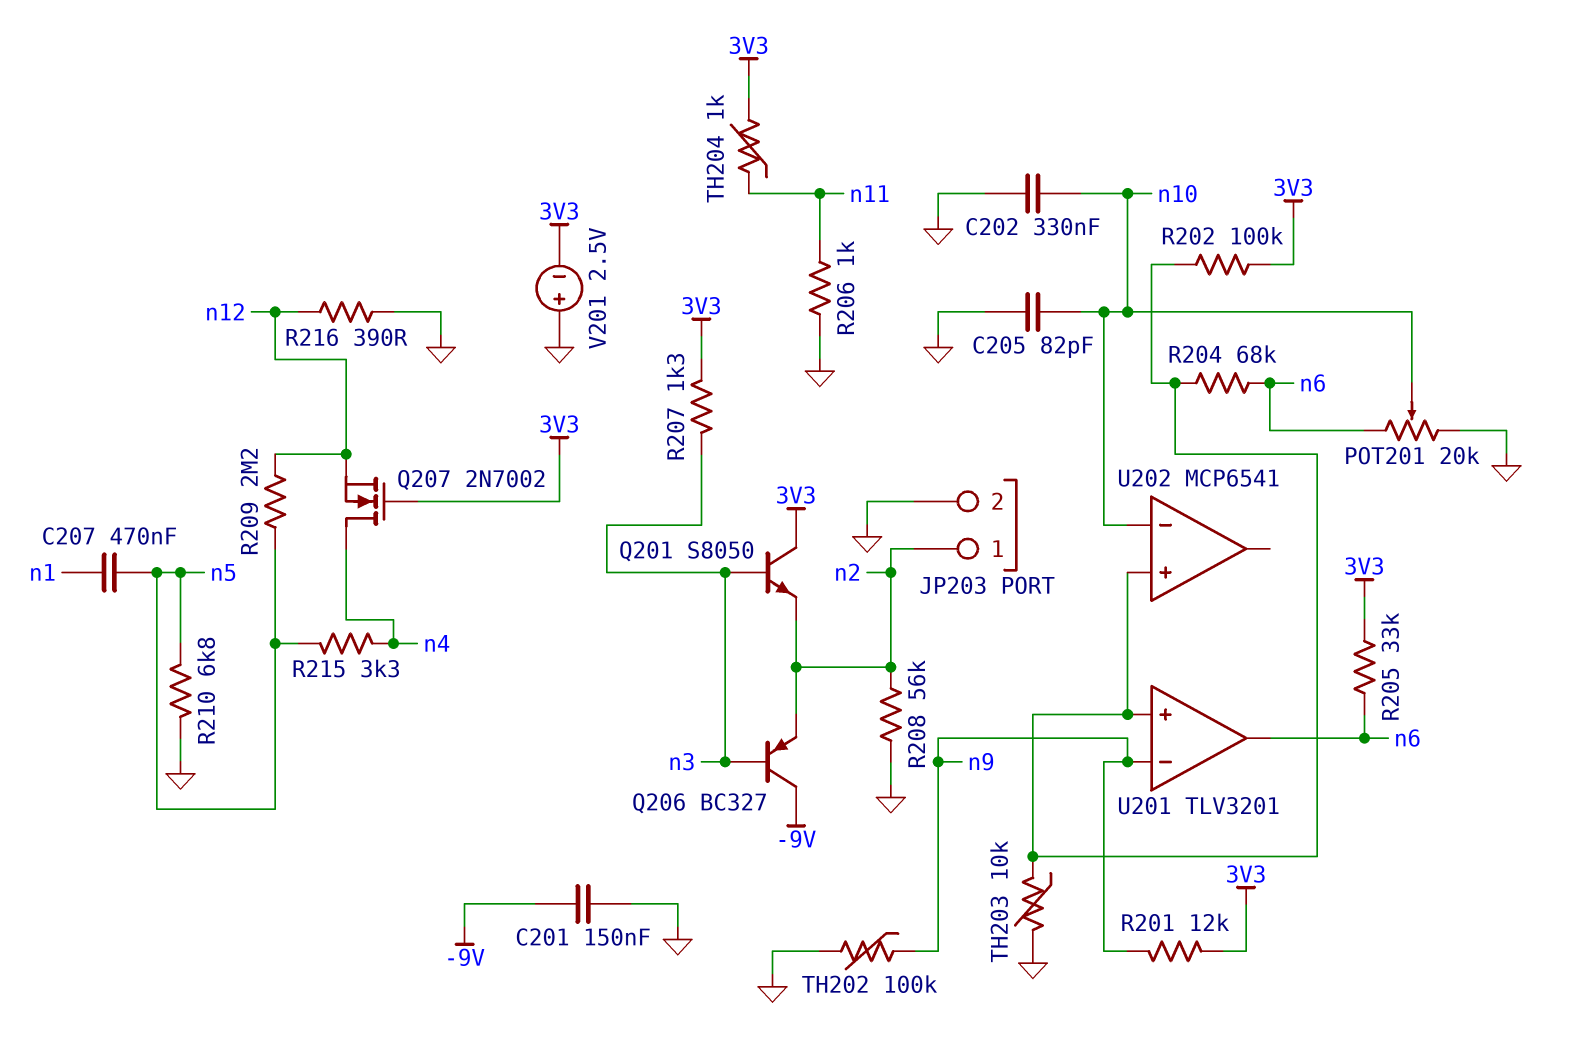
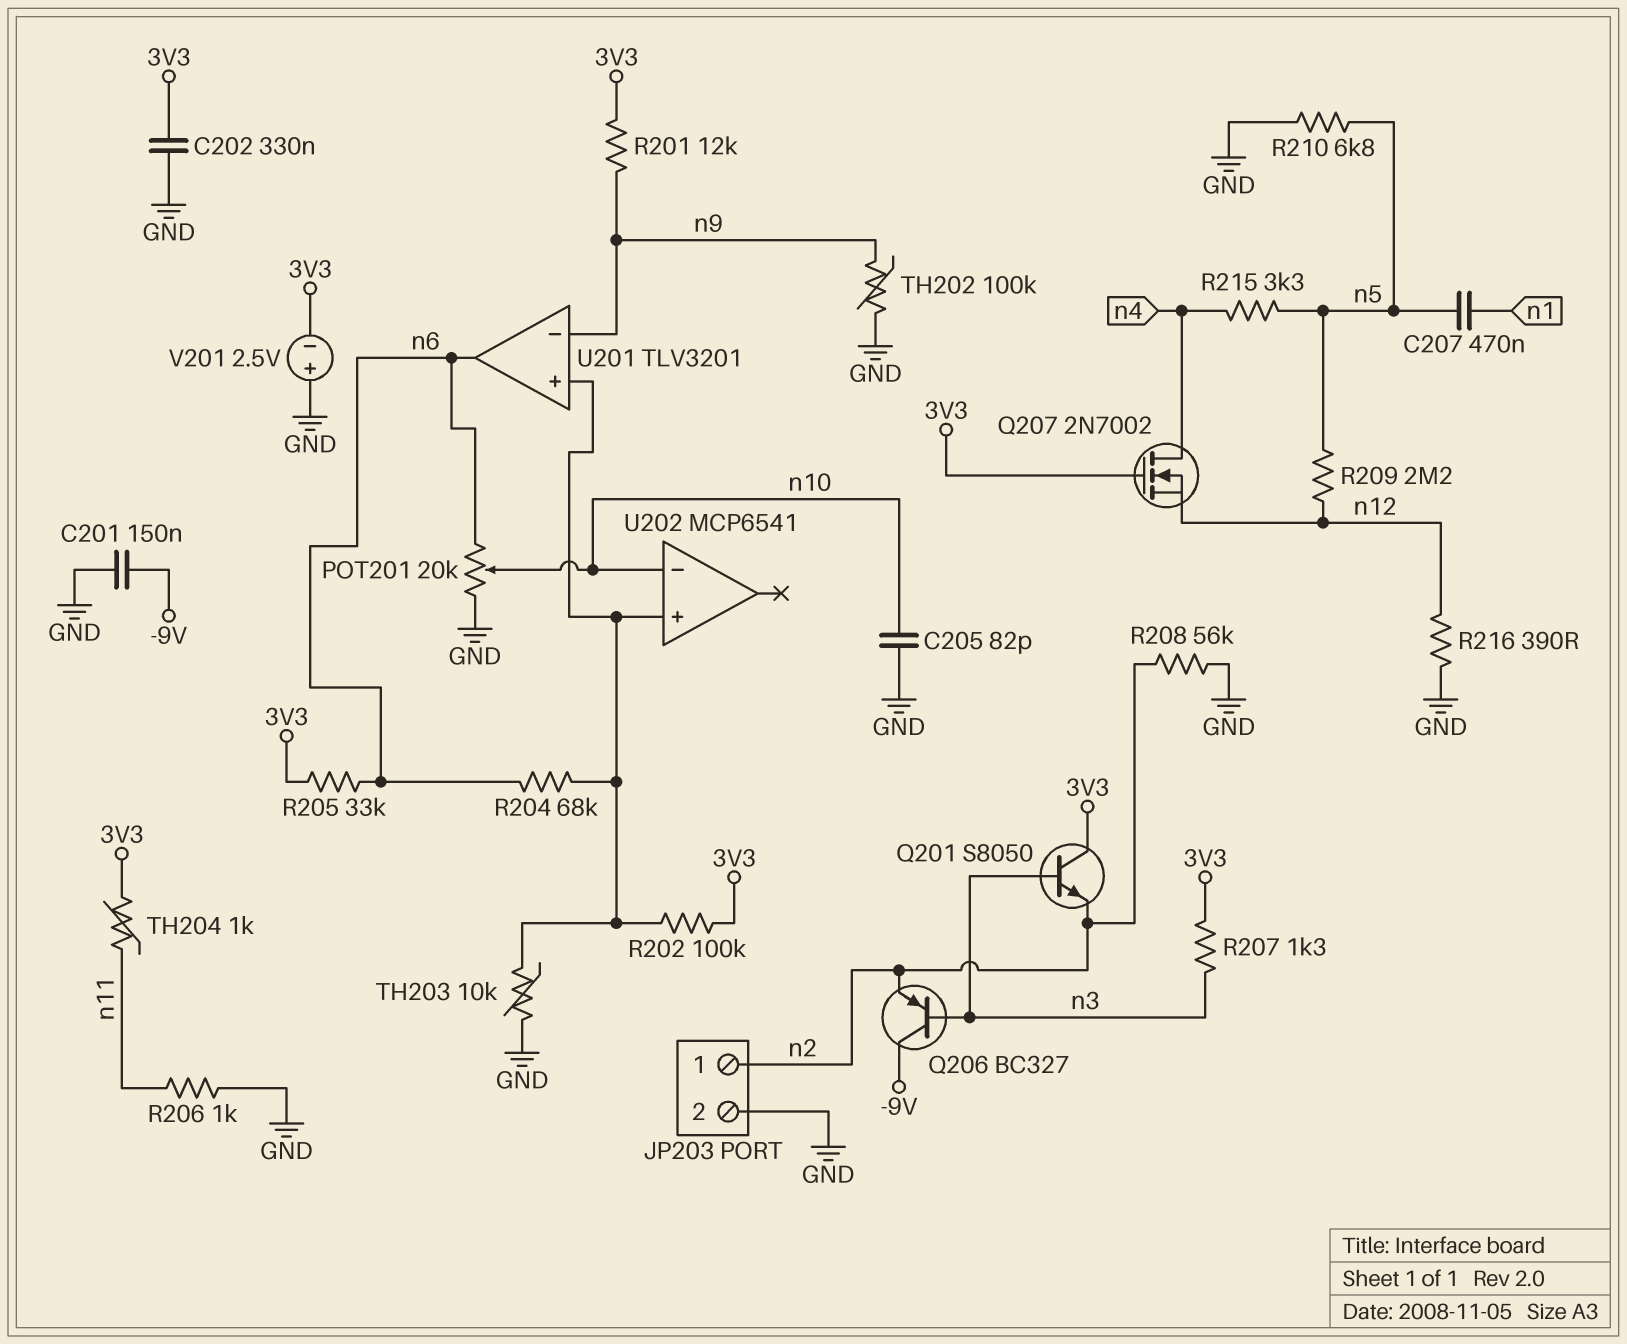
C202: 330nF (GND, n10) -> 330nF (3V3, GND)

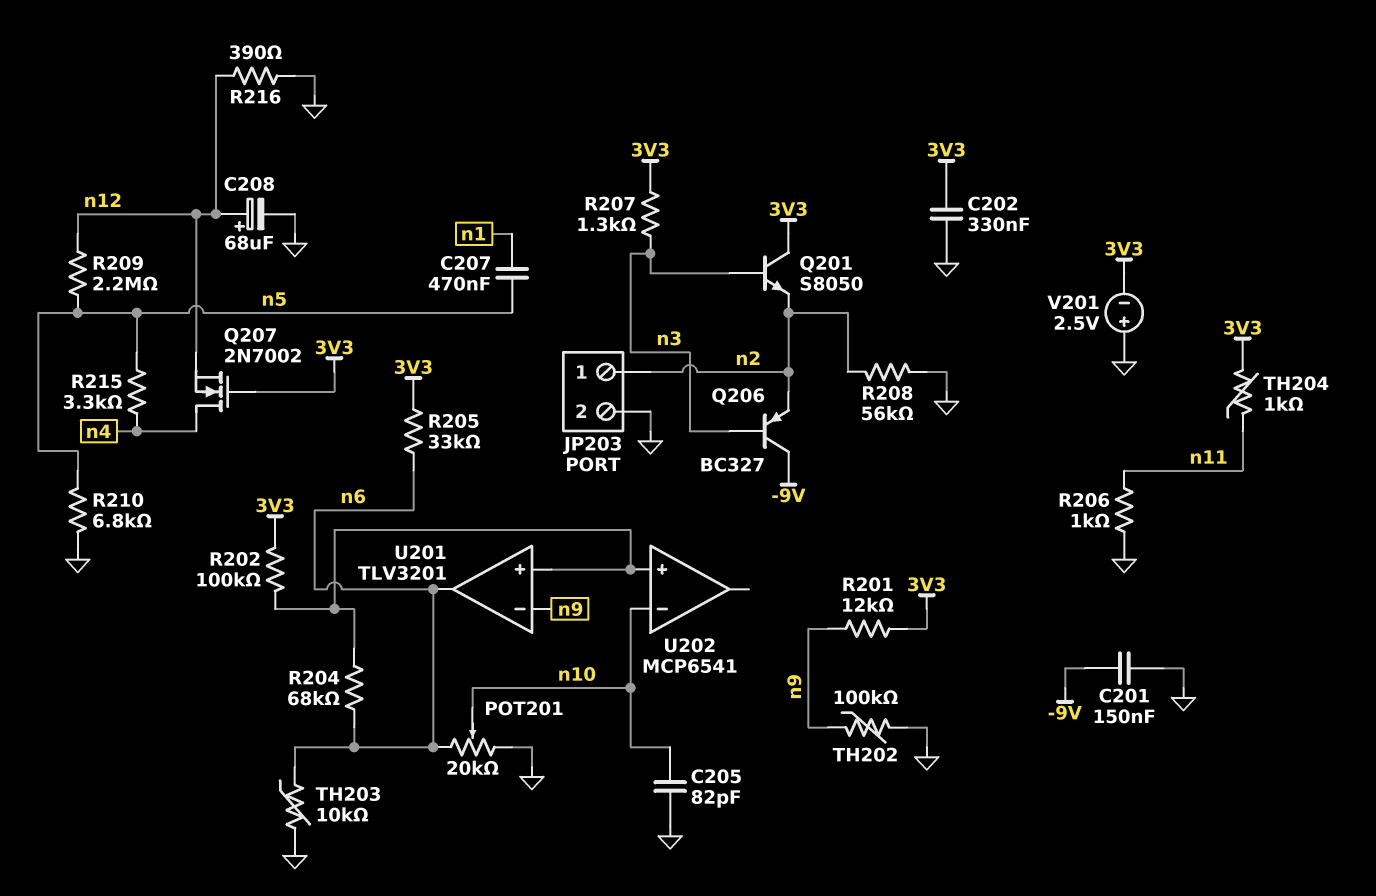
C208: none -> 68uF (plus n12, minus GND)
TH203: 10k (GND, U201/in+) -> 10k (GND, n6)

